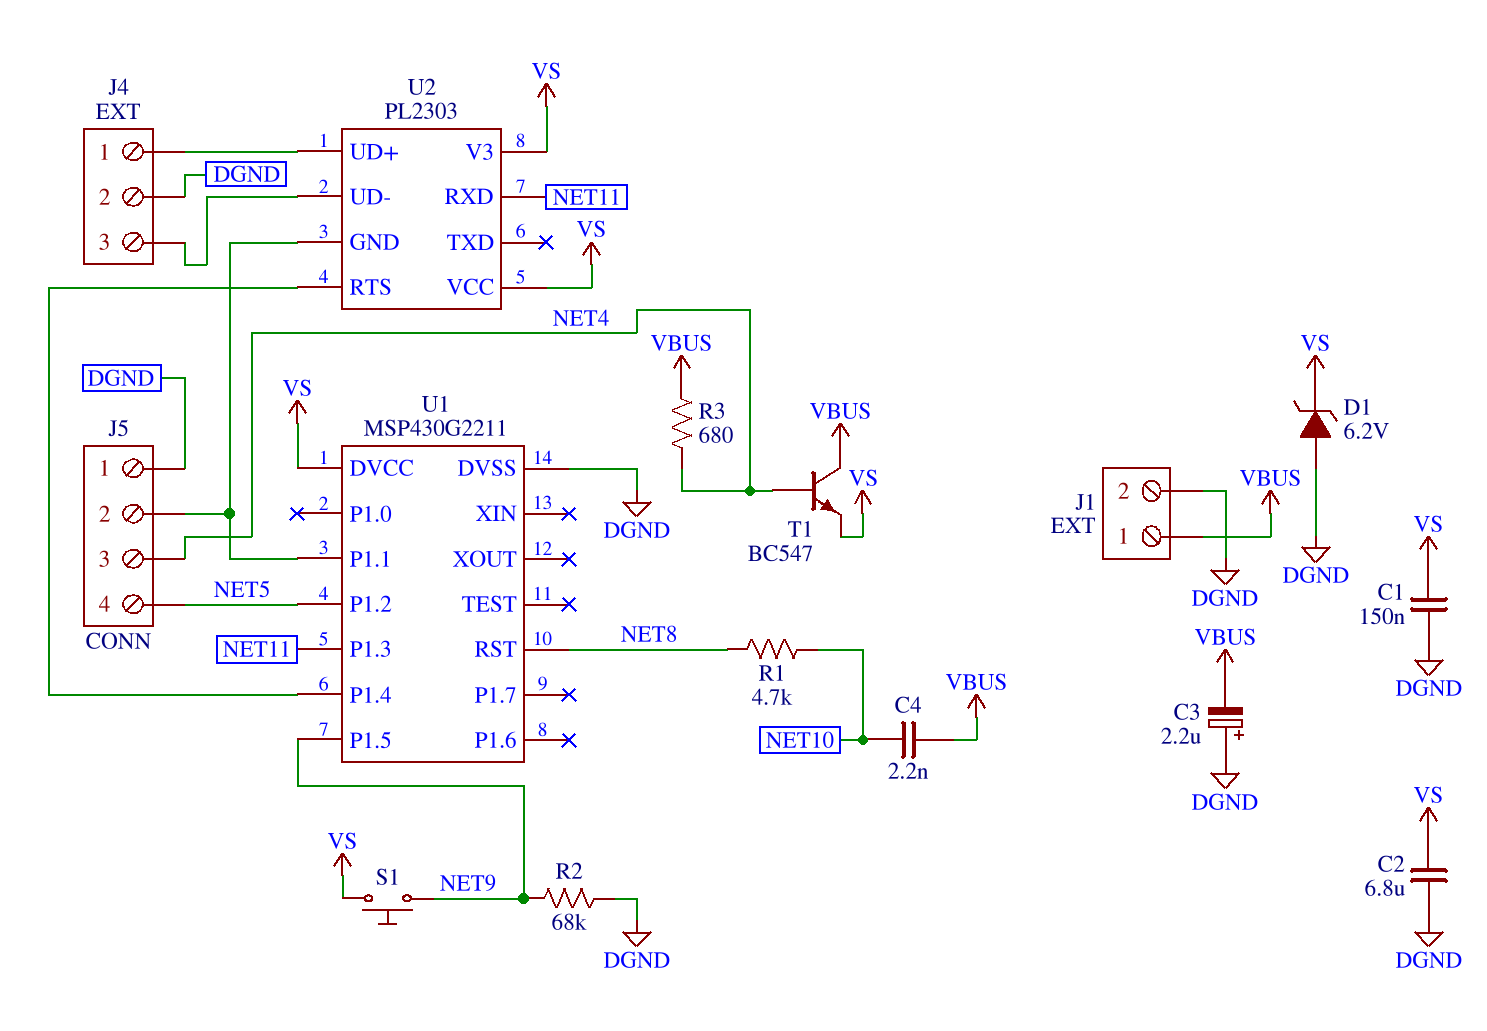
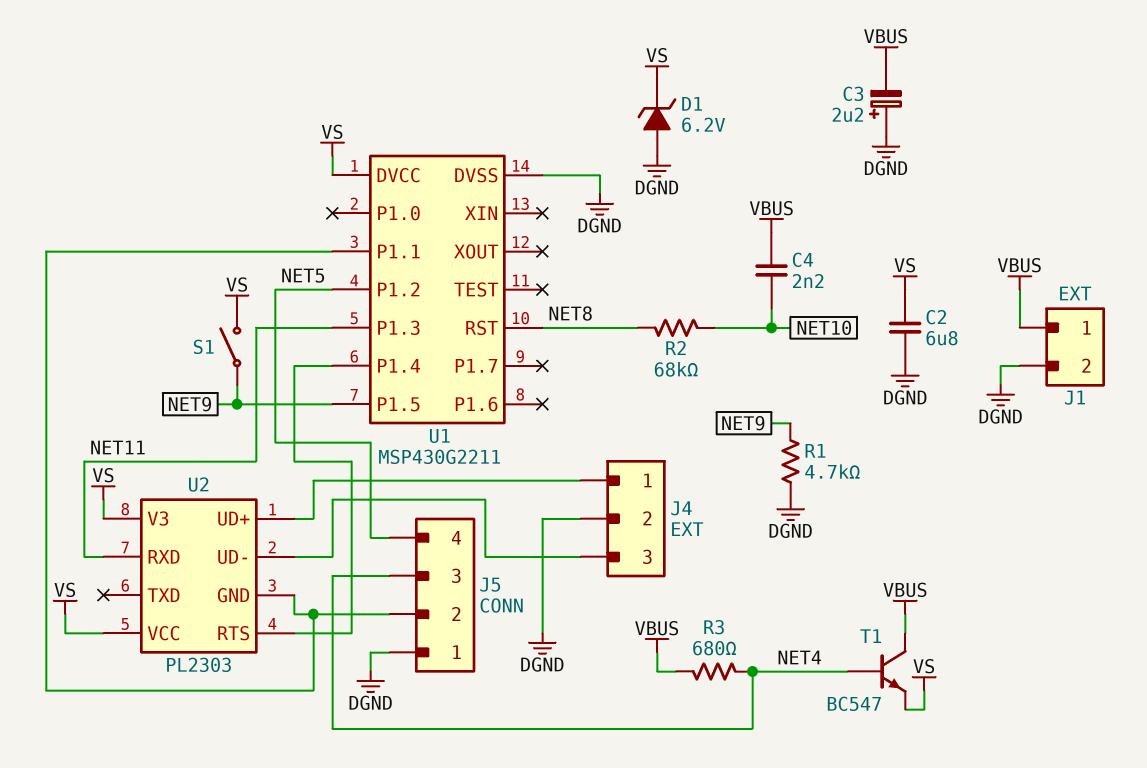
C1: 150nF (DGND, VS) -> none
R1: 4.7k (NET8, NET10) -> 4.7k (DGND, NET9)
R2: 68k (DGND, NET9) -> 68k (NET8, NET10)
S1: button (NET9, VS) -> switch (NET9, VS)

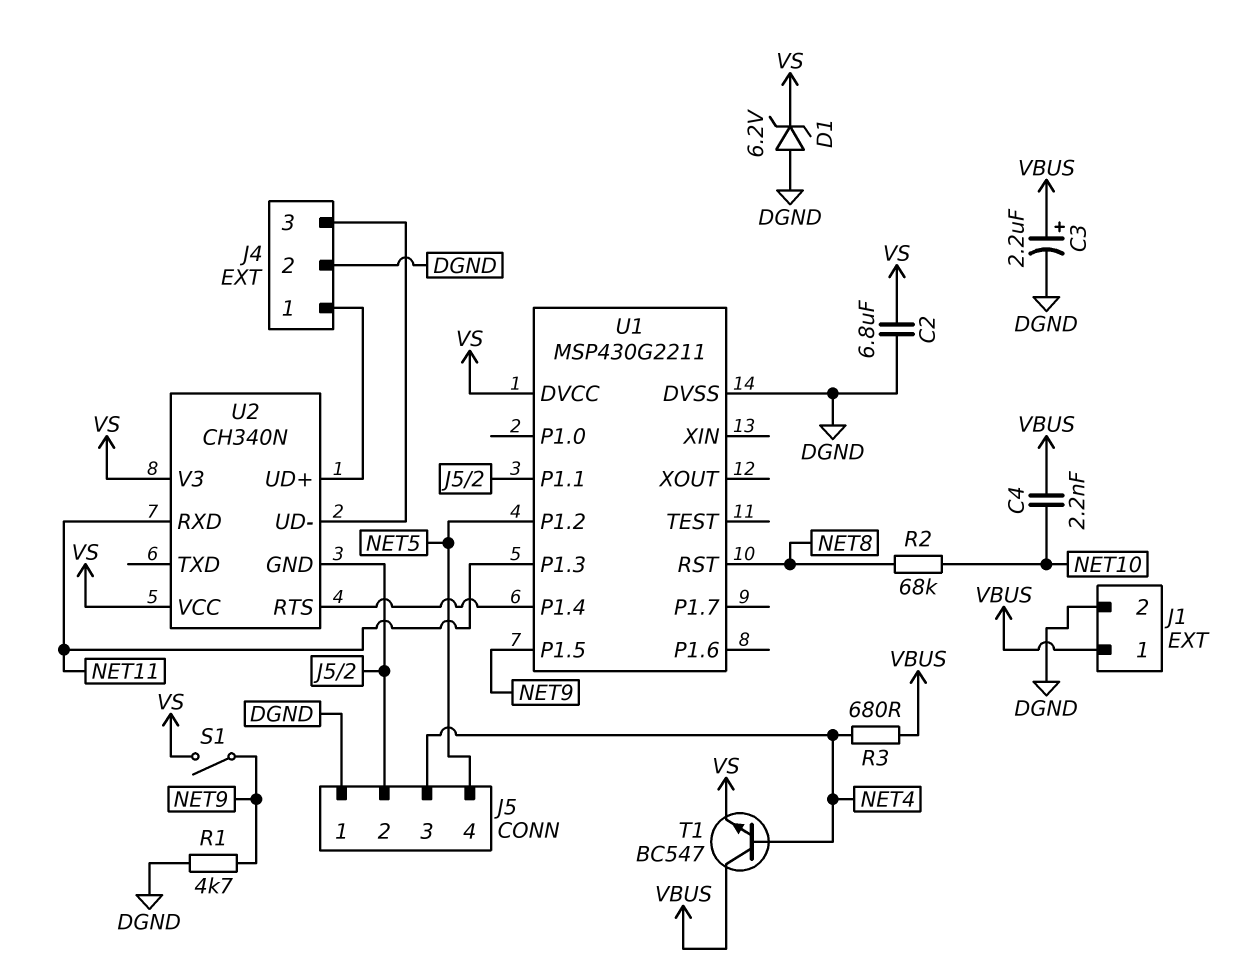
C3: 2.2uF (plus DGND, minus VBUS) -> 2.2uF (plus VBUS, minus DGND)
U2: PL2303 -> CH340N

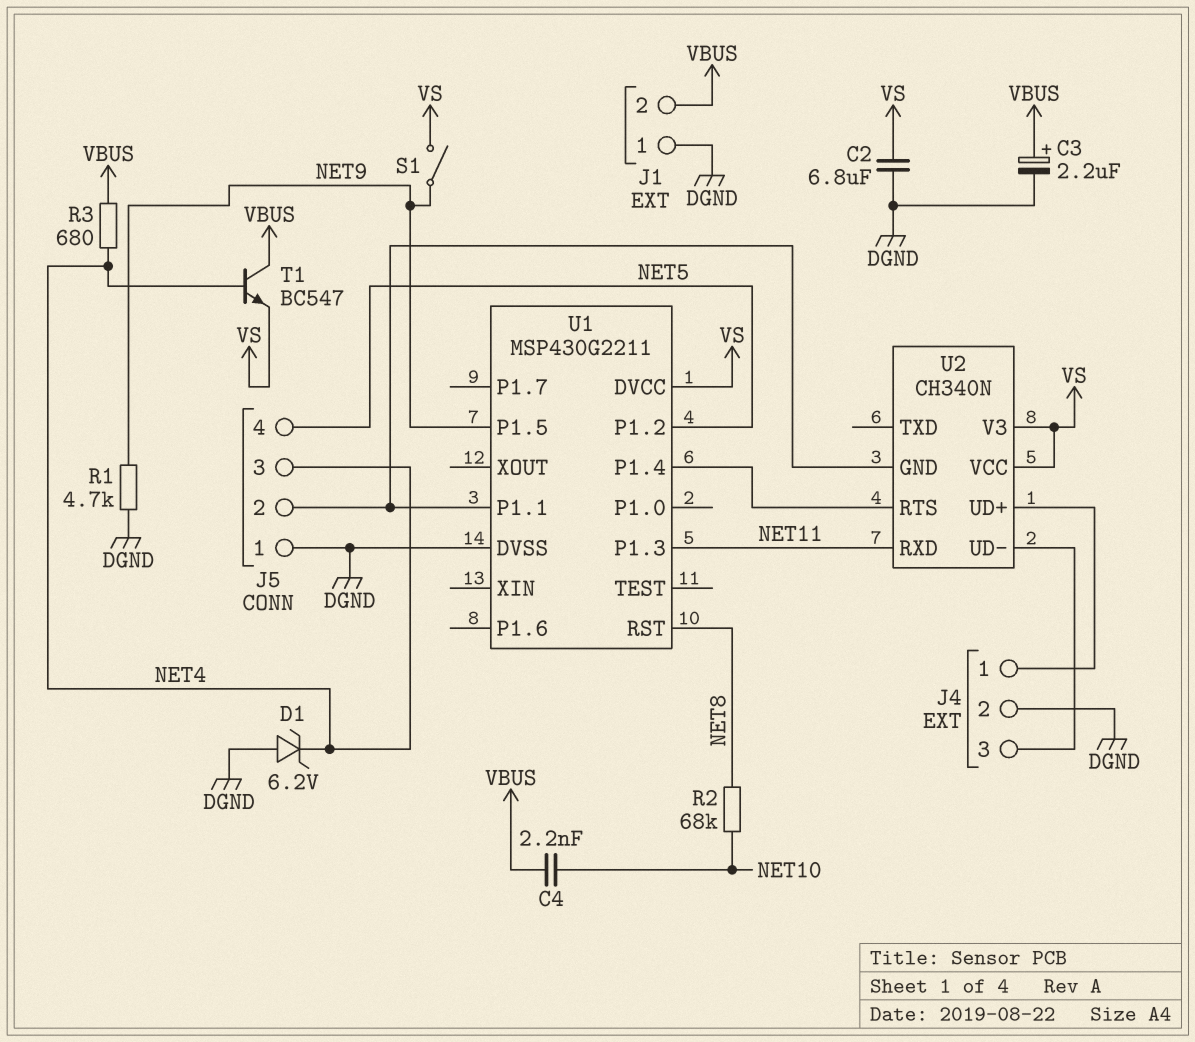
D1: zener 6.2V (A DGND, K VS) -> zener 6.2V (A DGND, K NET4)
J1 pin 1: VBUS -> DGND
J1 pin 2: DGND -> VBUS

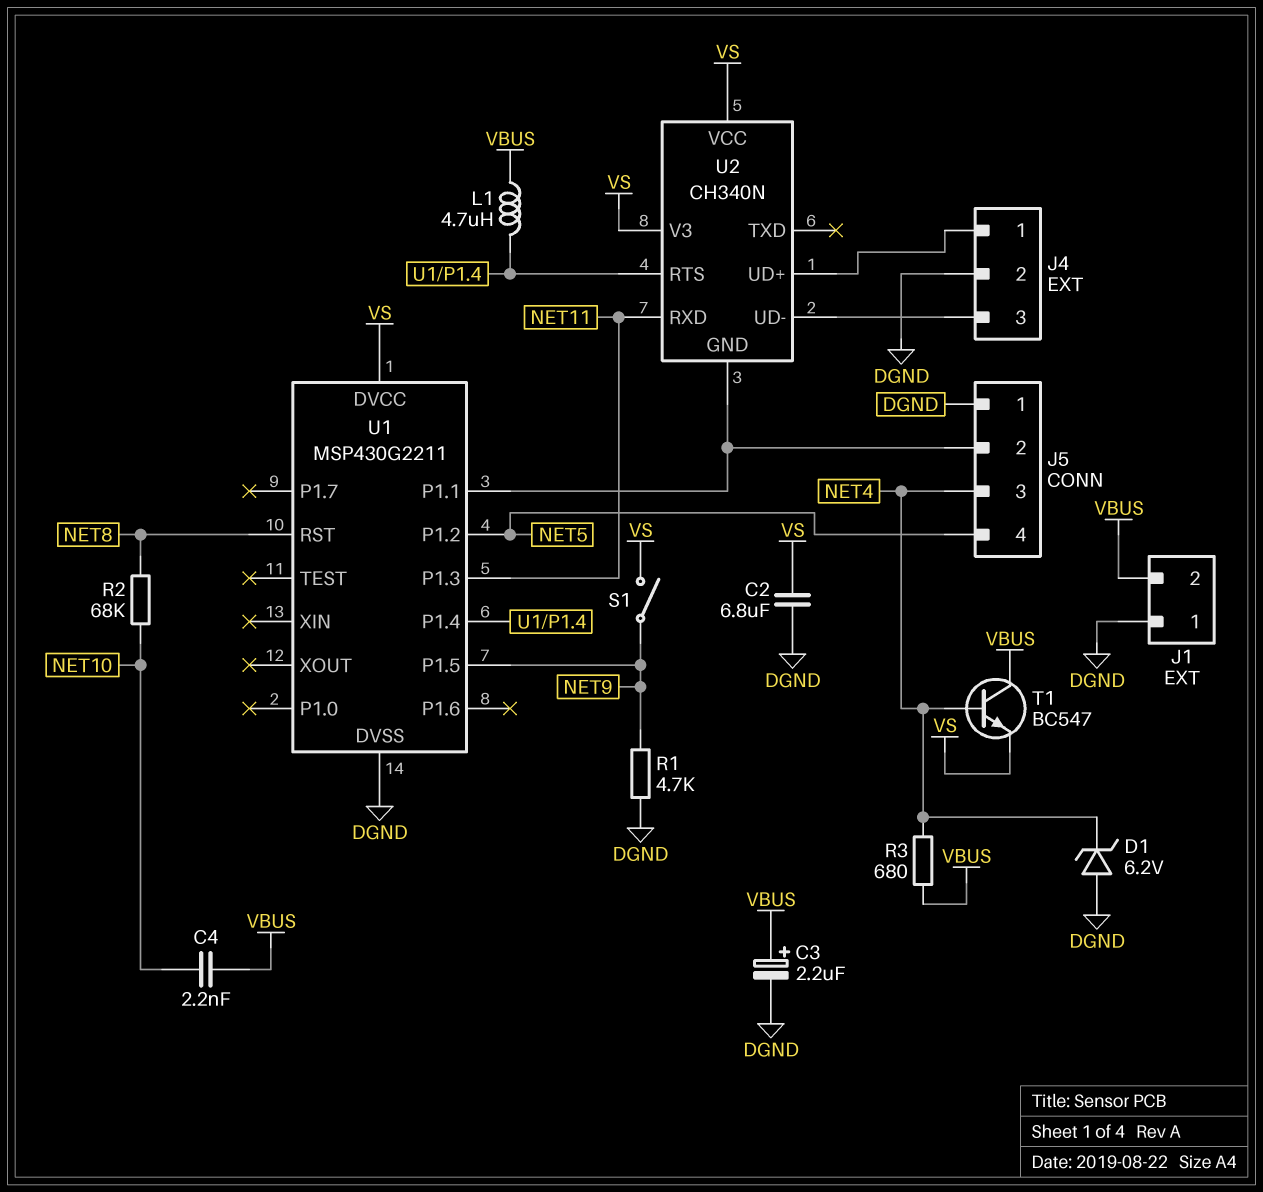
L1: none -> 4.7uH (U1/P1.4, VBUS)

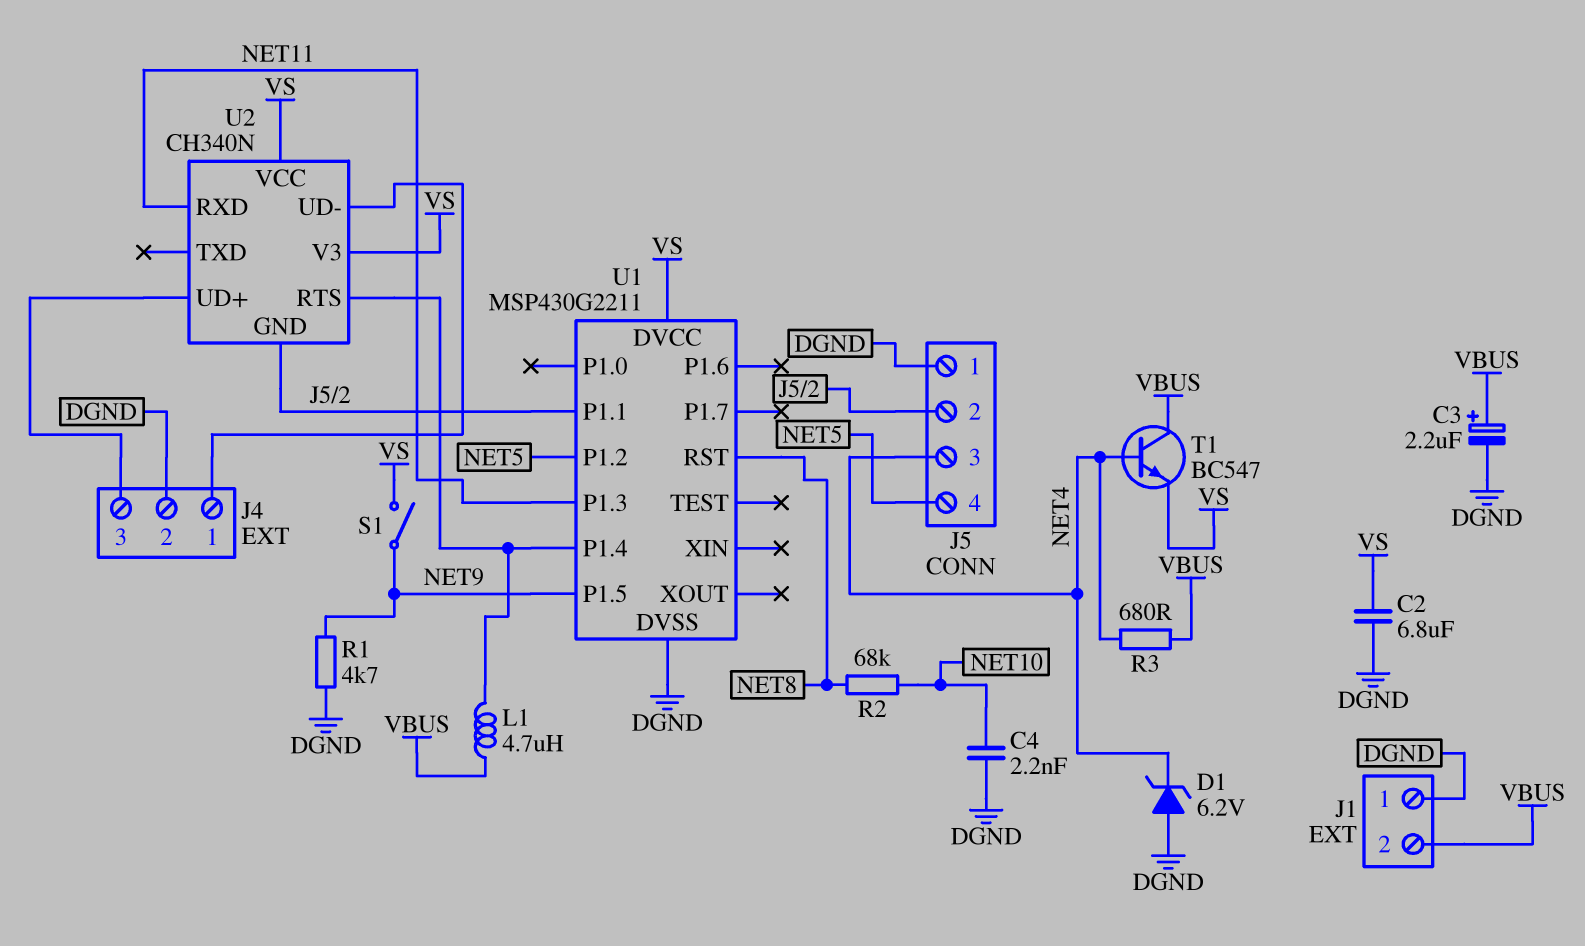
C4: 2.2nF (NET10, VBUS) -> 2.2nF (DGND, NET10)
U2 pin UD+: J4/1 -> J4/3
U2 pin UD-: J4/3 -> J4/1

